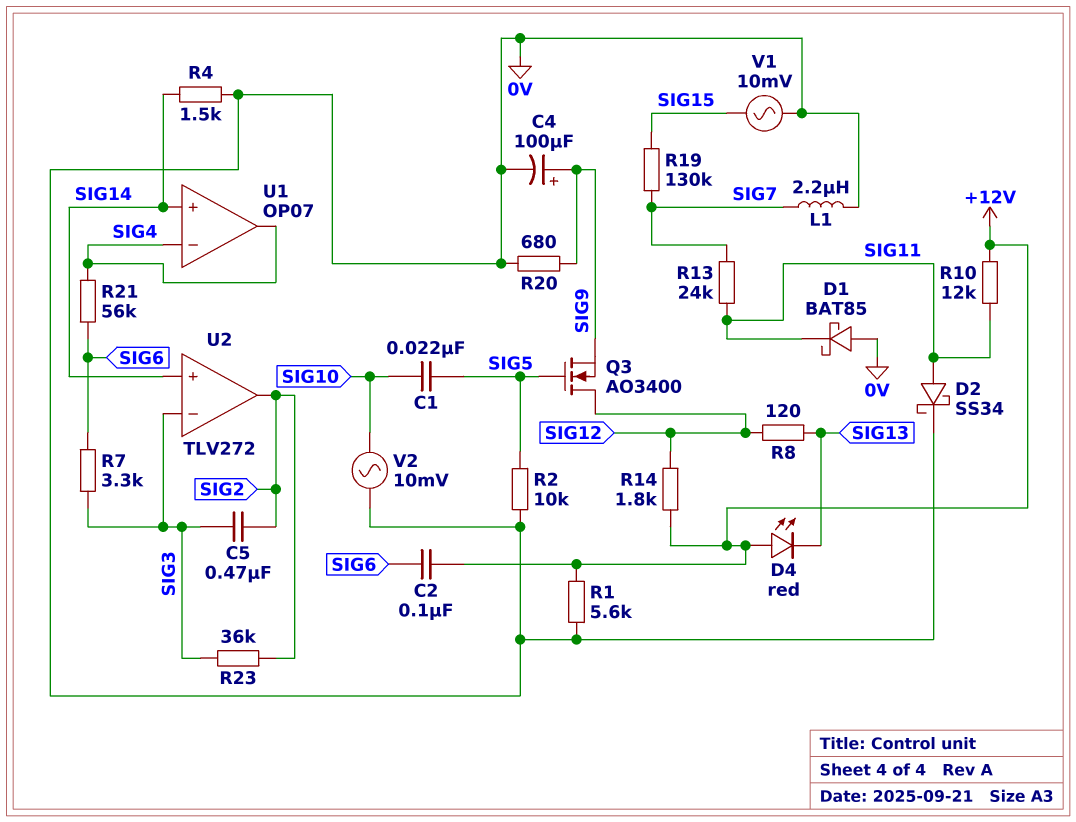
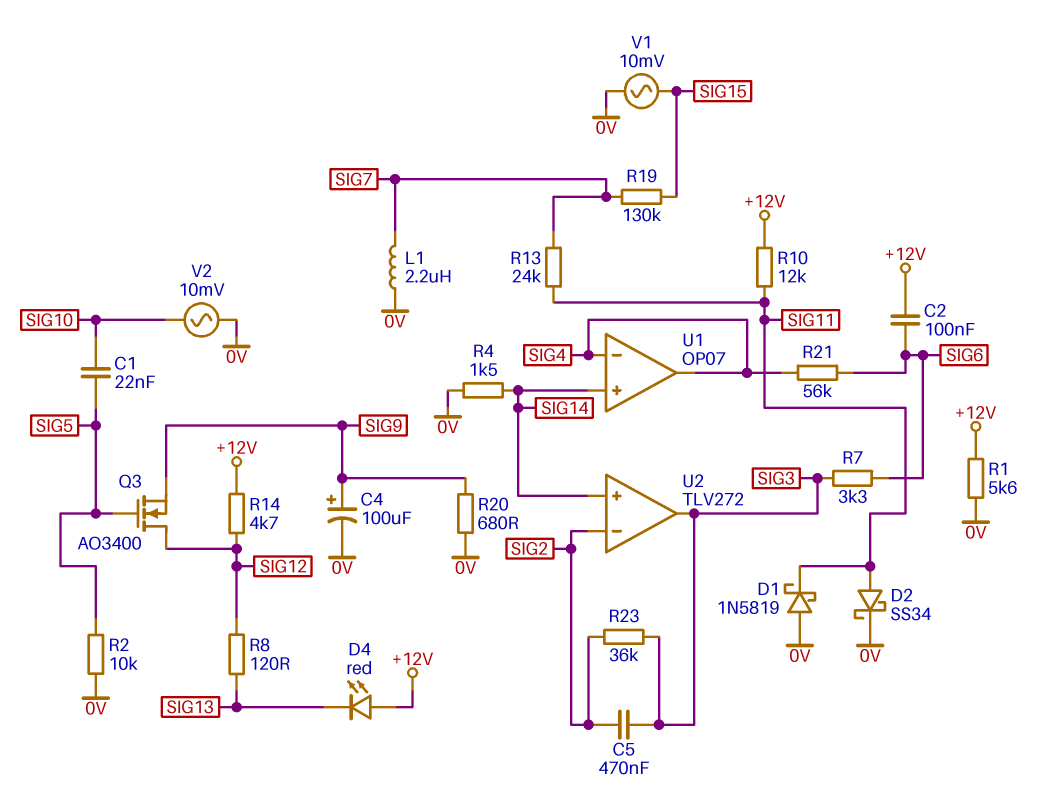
D1: schottky BAT85 (A 0V, K SIG11) -> schottky 1N5819 (A 0V, K SIG11)
R14: 1.8k (+12V, SIG12) -> 4.7k (+12V, SIG12)
U2 pin in-: SIG3 -> SIG2
U2 pin out: SIG2 -> SIG3

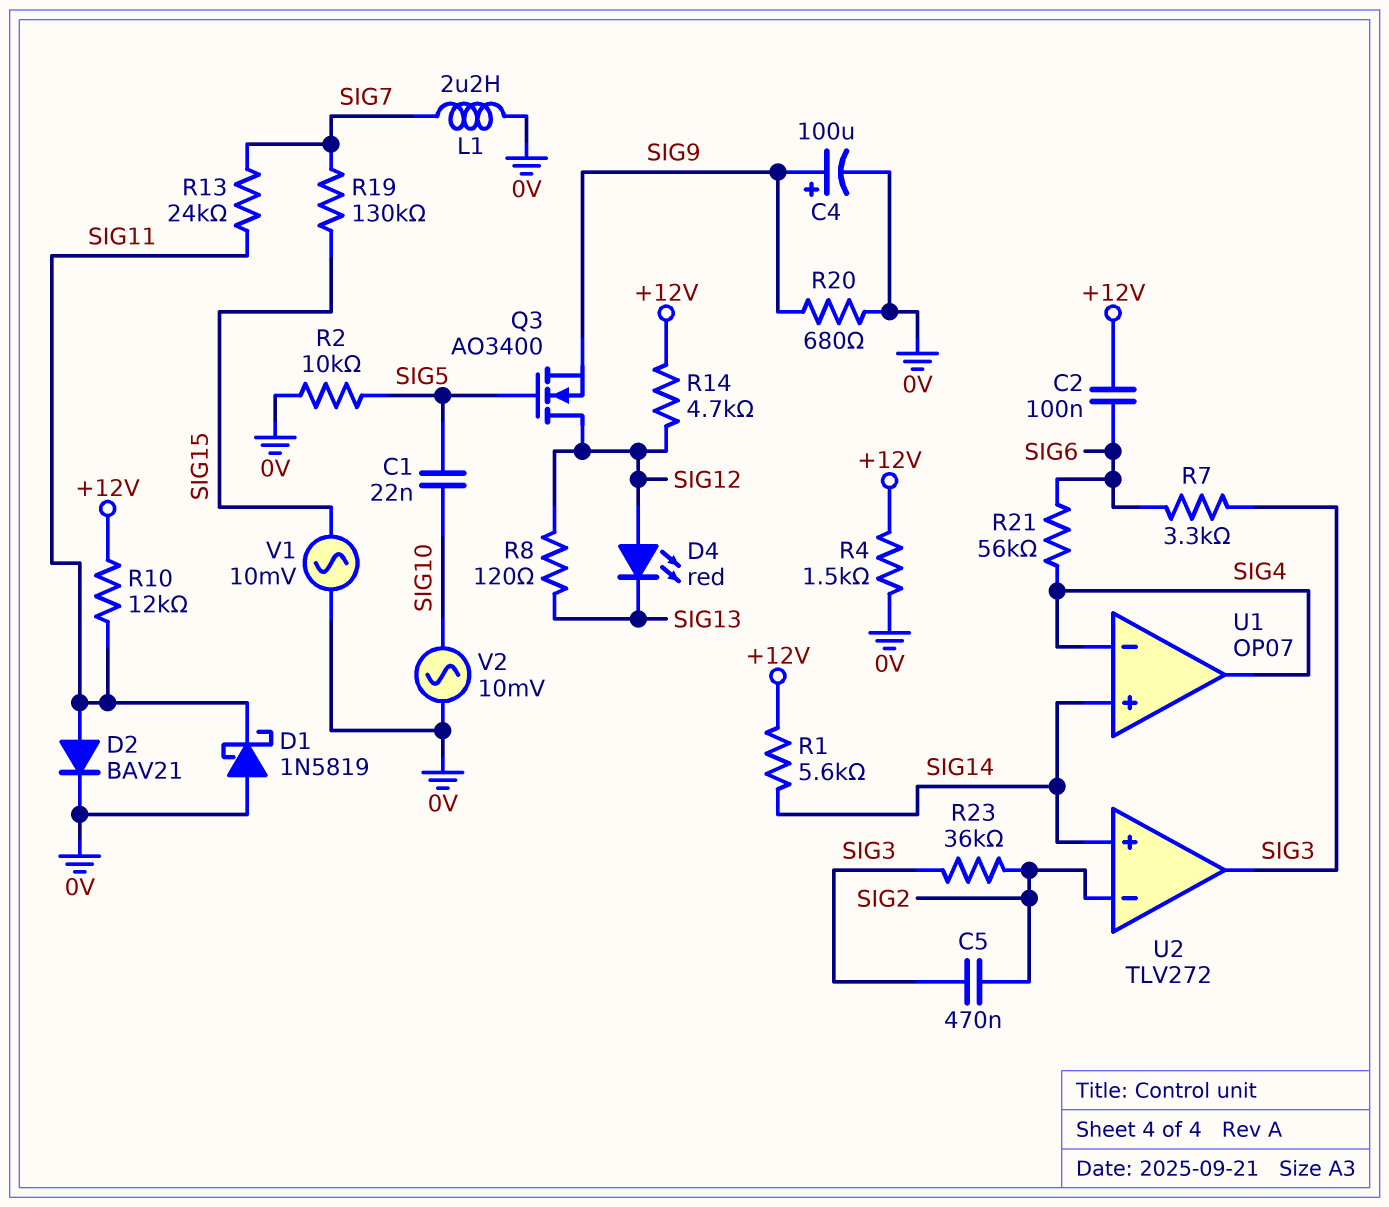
D2: schottky SS34 (A SIG11, K 0V) -> diode BAV21 (A SIG11, K 0V)
D4: LED red (A +12V, K SIG13) -> LED red (A SIG12, K SIG13)
R1: 5.6k (+12V, 0V) -> 5.6k (+12V, SIG14)
R4: 1.5k (0V, SIG14) -> 1.5k (+12V, 0V)

